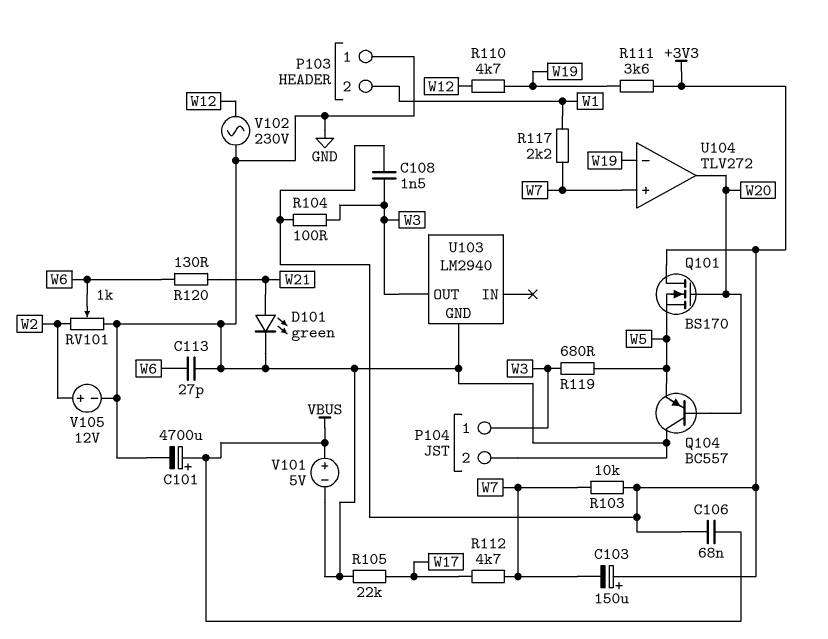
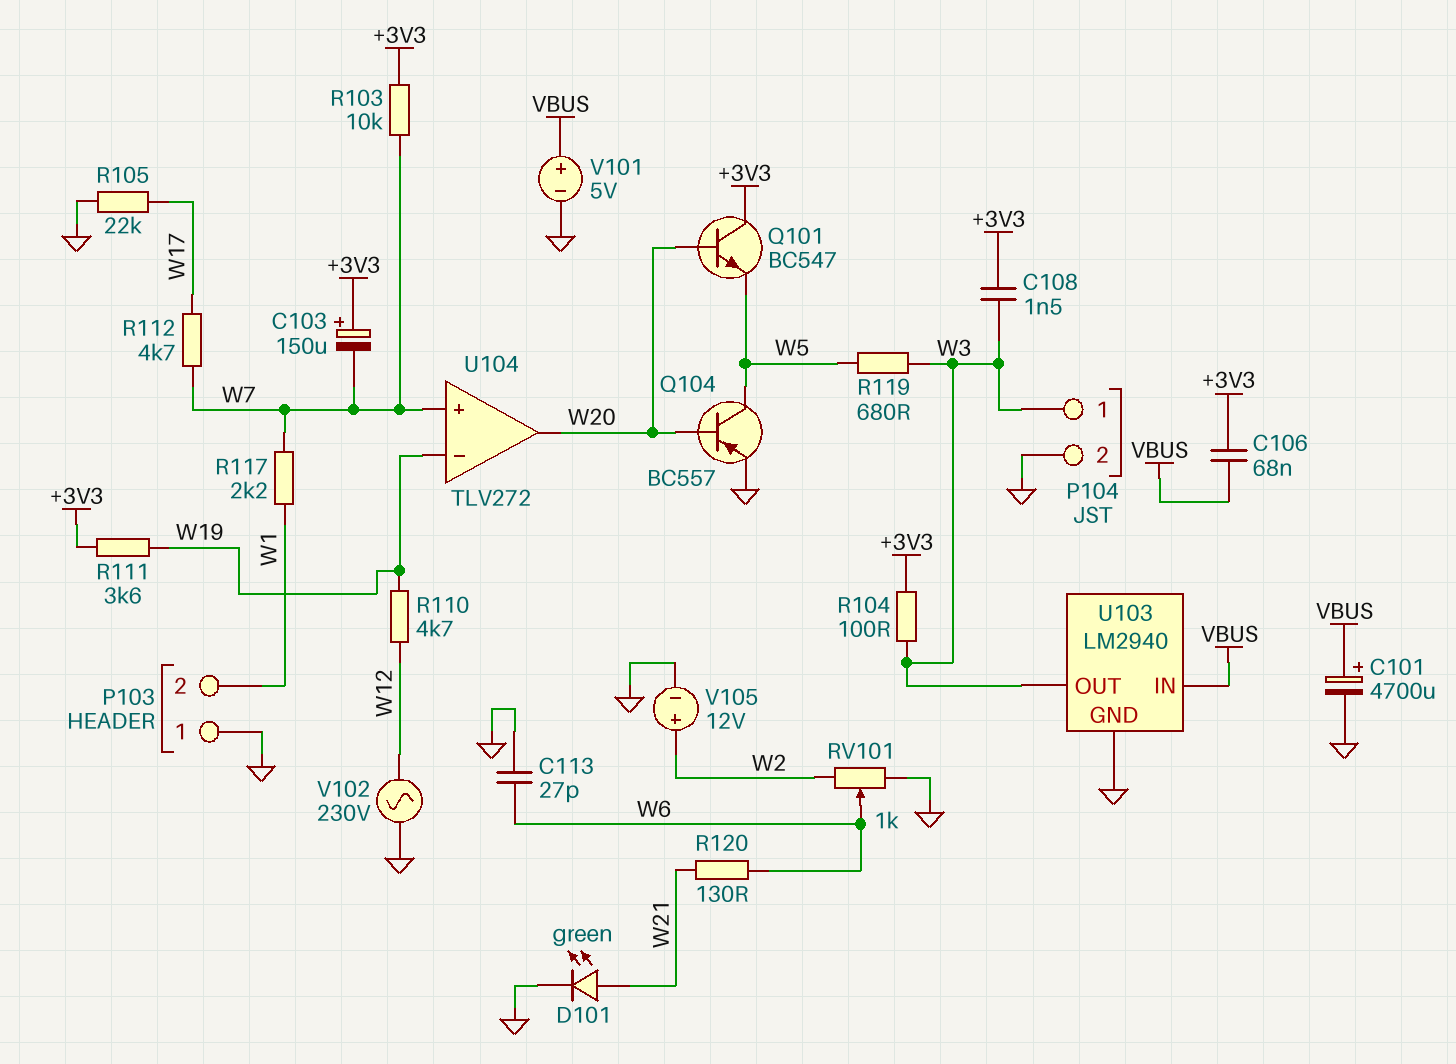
Q101: NMOS BS170 (G W20, D +3V3, S W5) -> NPN BC547 (B W20, C +3V3, E W5)
Q104: PNP BC557 (B W20, C GND, E W5) -> PNP BC557 (B W20, C W5, E GND)
U103 pin IN: none -> VBUS

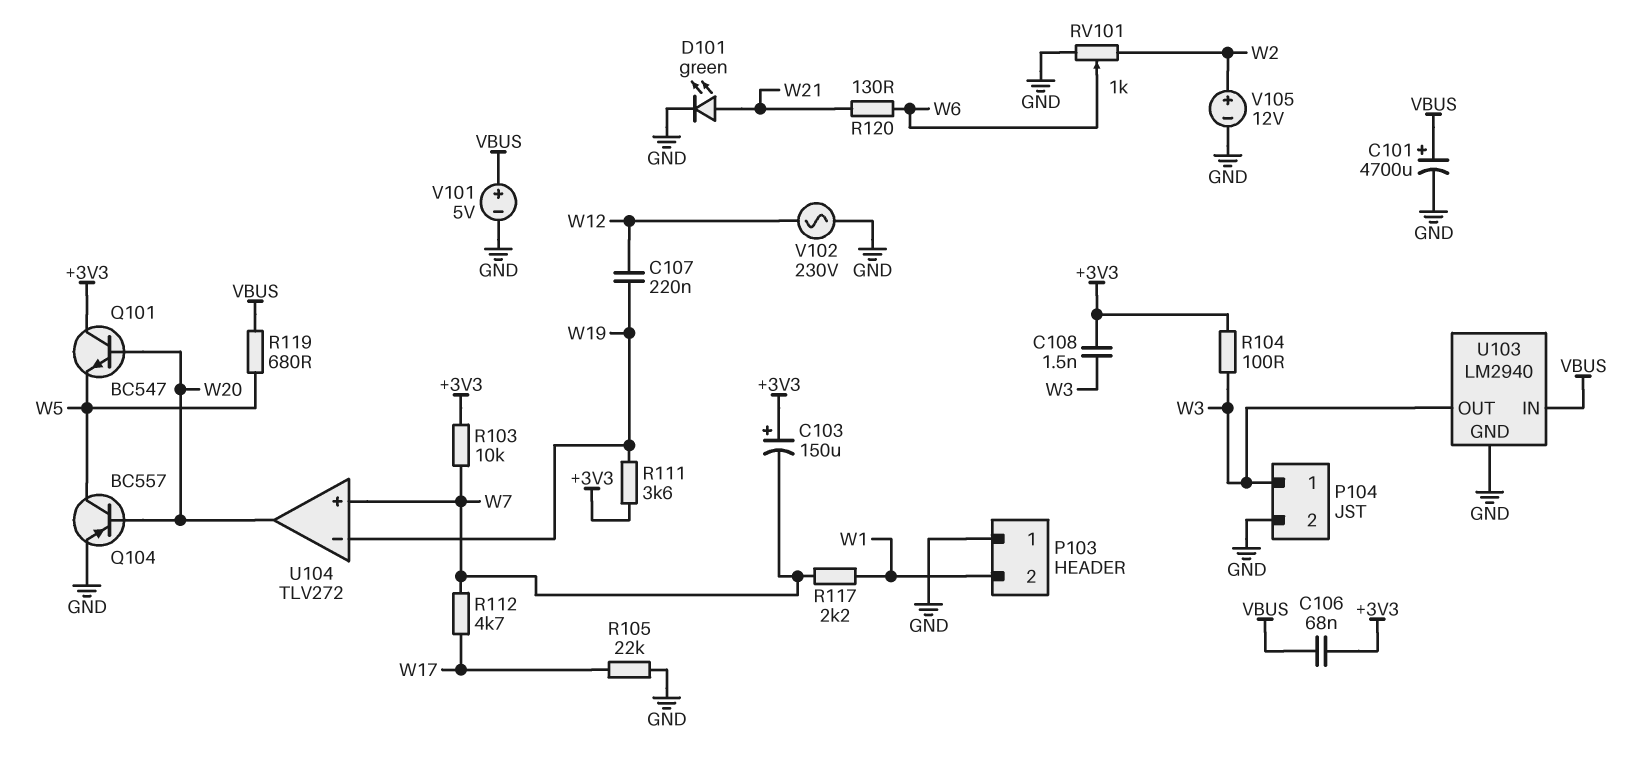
C107: none -> 220nF (W12, W19)
C113: 27pF (GND, W6) -> none
R110: 4.7k (W12, W19) -> none
R119: 680 (W3, W5) -> 680 (VBUS, W5)

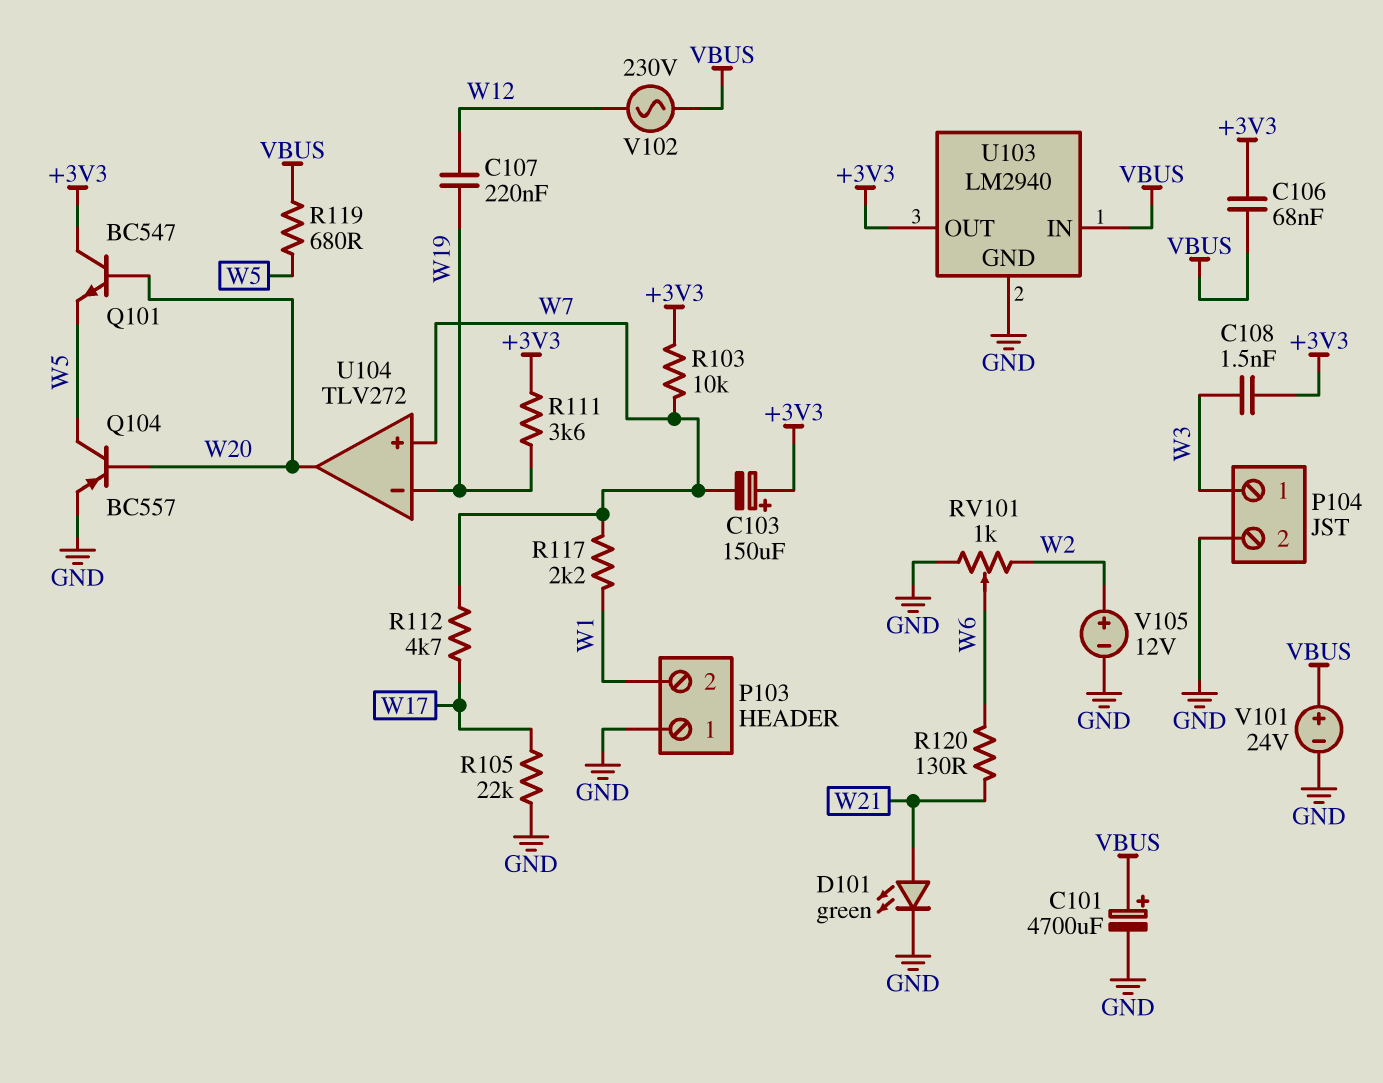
R104: 100 (+3V3, W3) -> none
U103 pin OUT: W3 -> +3V3
V101: 5V (plus VBUS, minus GND) -> 24V (plus VBUS, minus GND)
V102: AC 230V (GND, W12) -> AC 230V (VBUS, W12)

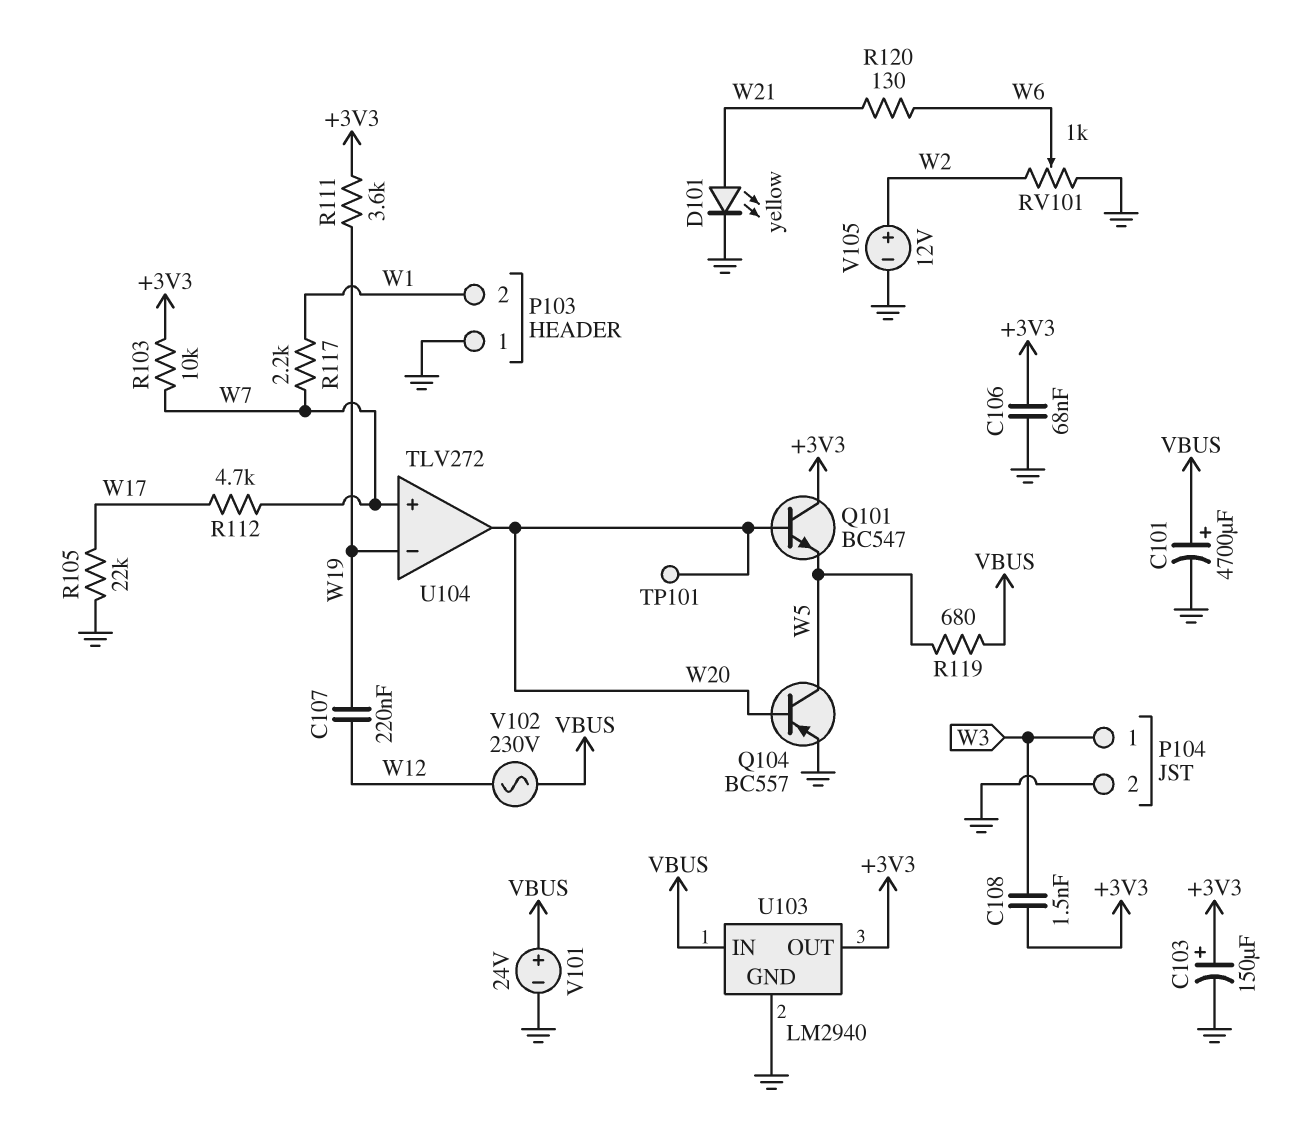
C103: 150uF (plus +3V3, minus W7) -> 150uF (plus +3V3, minus GND)
C106: 68nF (+3V3, VBUS) -> 68nF (+3V3, GND)
D101: LED green (A W21, K GND) -> LED yellow (A W21, K GND)
TP101: none -> test point (W20)

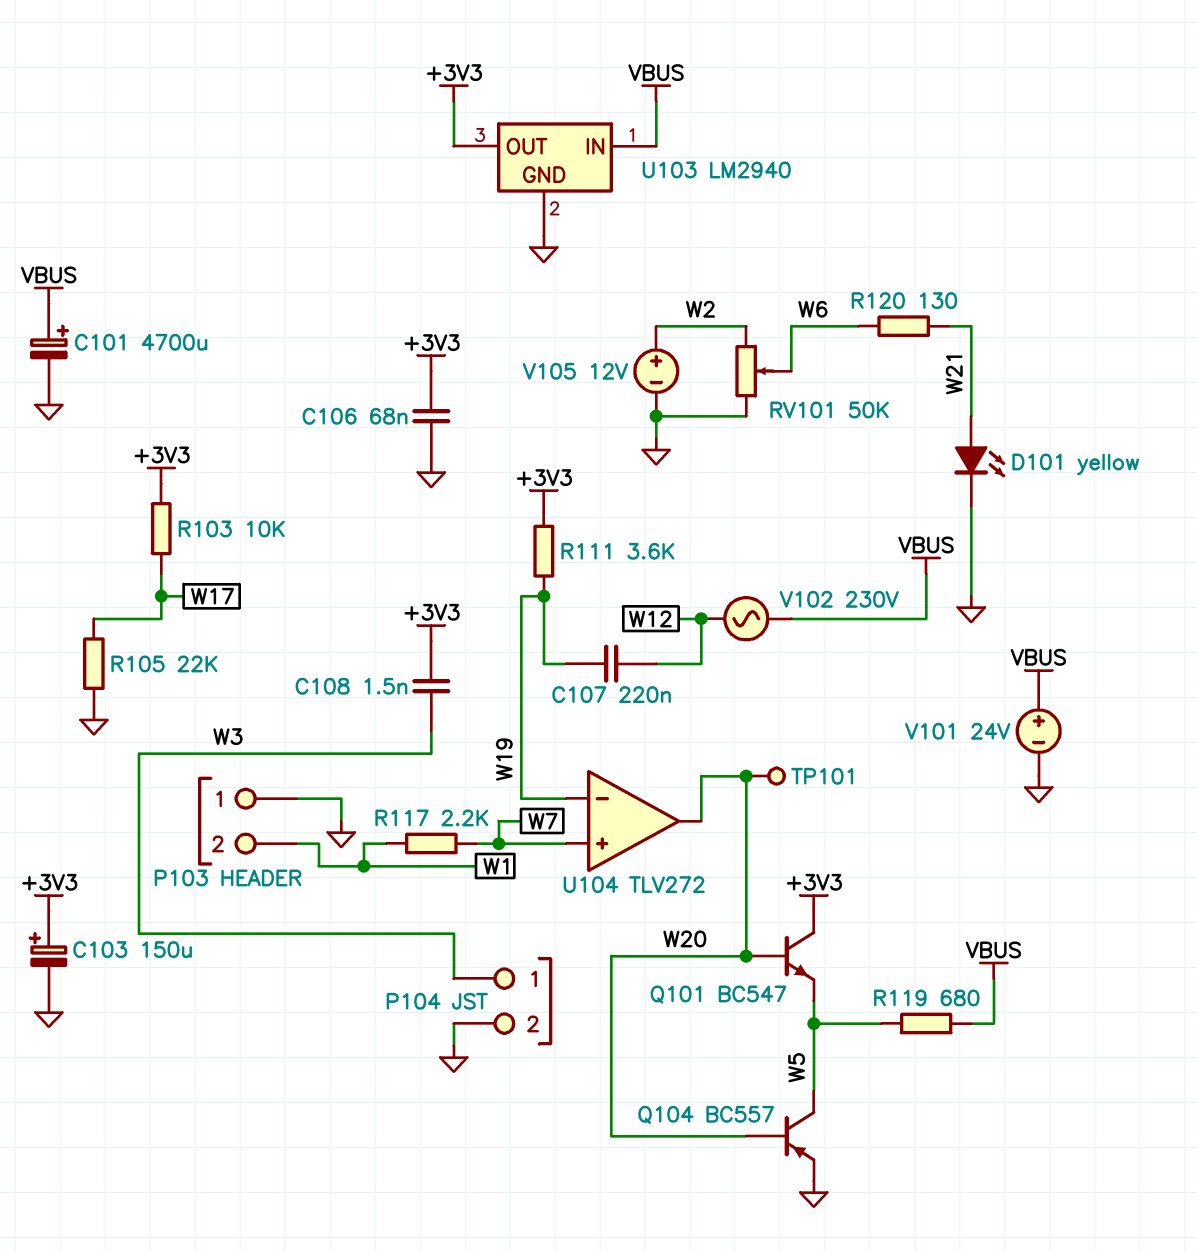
R103: 10k (+3V3, W7) -> 10k (+3V3, W17)
R112: 4.7k (W7, W17) -> none
RV101: 1k (GND, W2, wiper W6) -> 50k (GND, W2, wiper W6)

